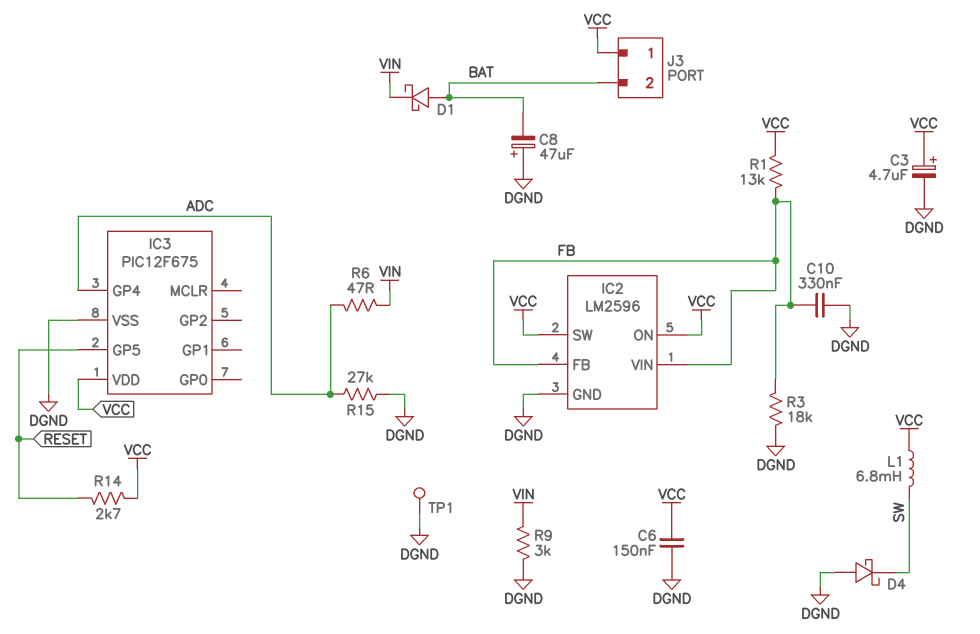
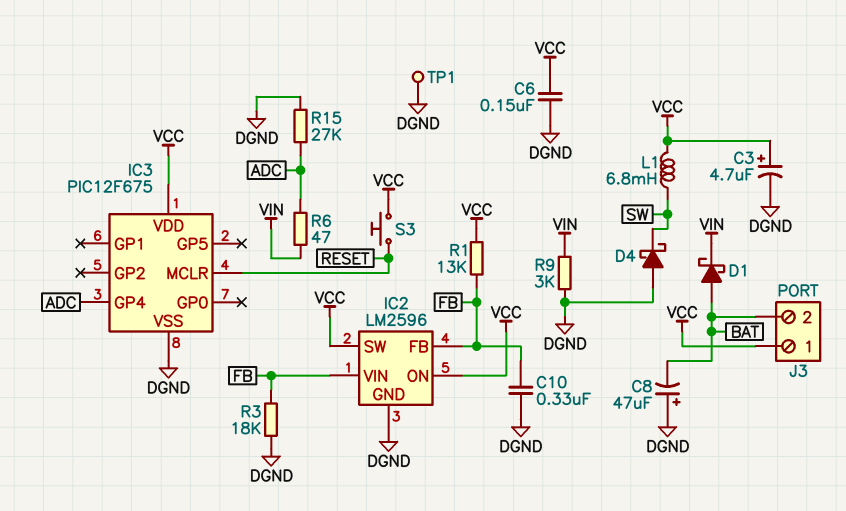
IC3 pin GP5: RESET -> none
IC3 pin MCLR: none -> RESET
R14: 2.7k (RESET, VCC) -> none
S3: none -> button (RESET, VCC)

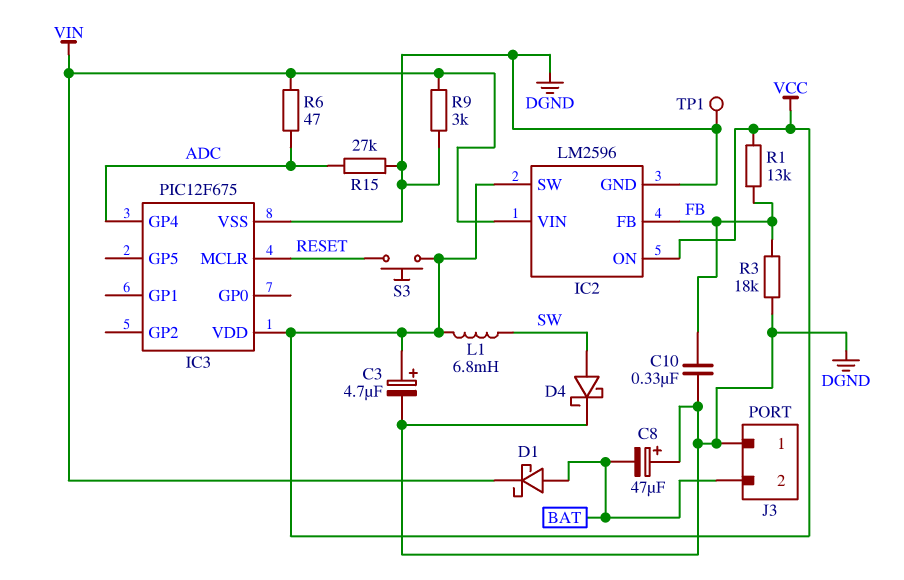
C6: 150nF (DGND, VCC) -> none
D4: schottky (A DGND, K SW) -> schottky (A SW, K DGND)
IC2 pin VIN: FB -> VIN
J3 pin 1: VCC -> DGND

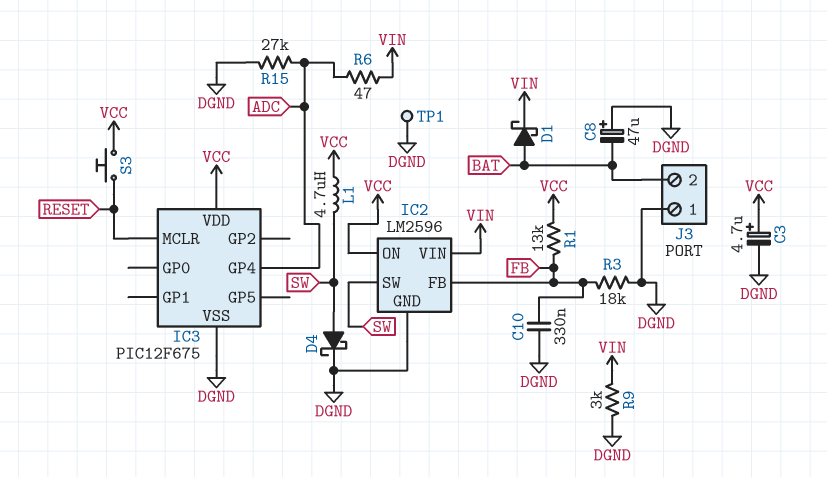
IC2 pin SW: VCC -> SW
L1: 6.8mH (SW, VCC) -> 4.7uH (SW, VCC)

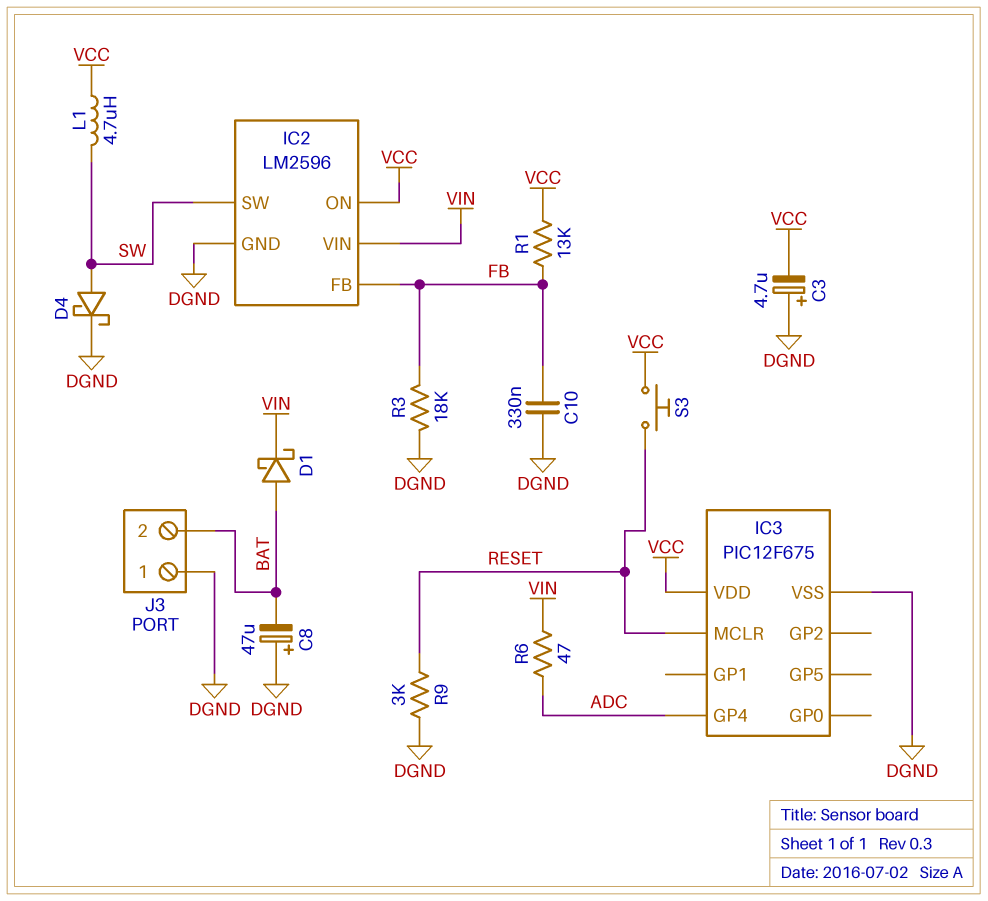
C3: 4.7uF (plus VCC, minus DGND) -> 4.7uF (plus DGND, minus VCC)
R9: 3k (DGND, VIN) -> 3k (DGND, RESET)
R15: 27k (ADC, DGND) -> none
TP1: test point (DGND) -> none

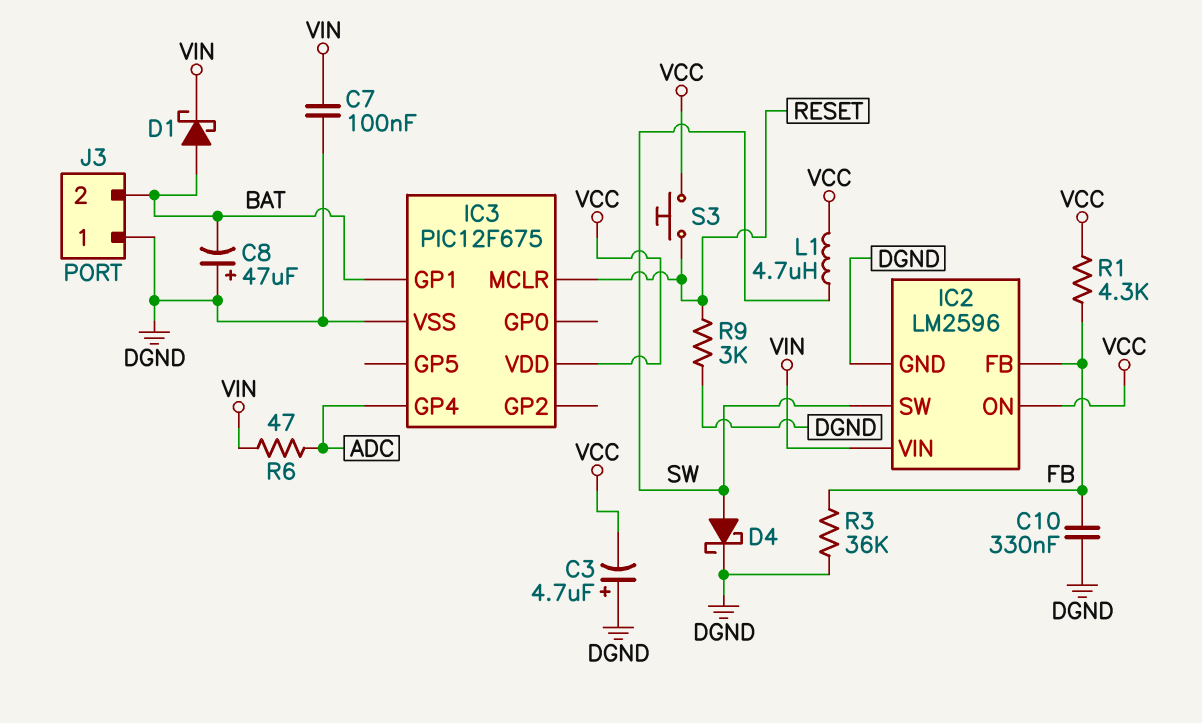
C7: none -> 100nF (DGND, VIN)
IC3 pin GP1: none -> BAT
R1: 13k (FB, VCC) -> 4.3k (FB, VCC)
R3: 18k (DGND, FB) -> 36k (DGND, FB)

